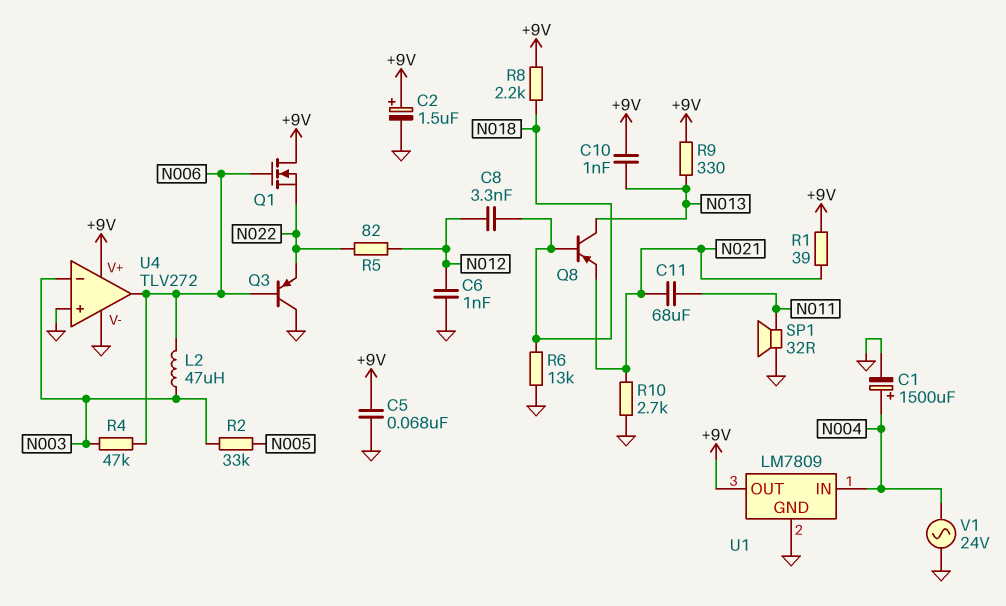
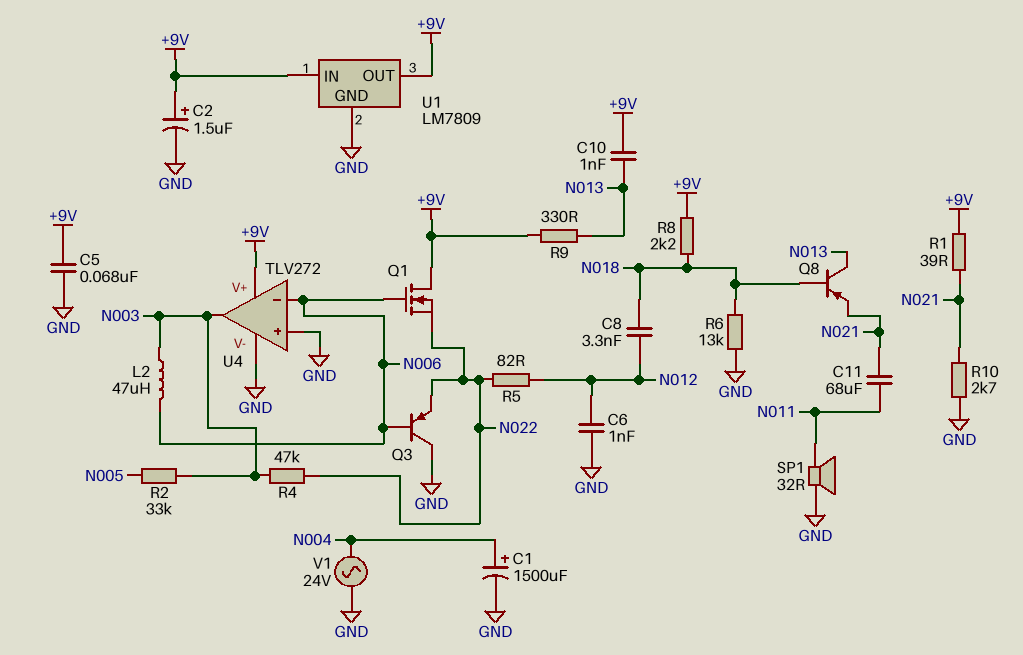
R4: 47k (N003, N006) -> 47k (N003, N022)
U1 pin IN: N004 -> +9V
U4 pin in-: N003 -> N006
U4 pin out: N006 -> N003

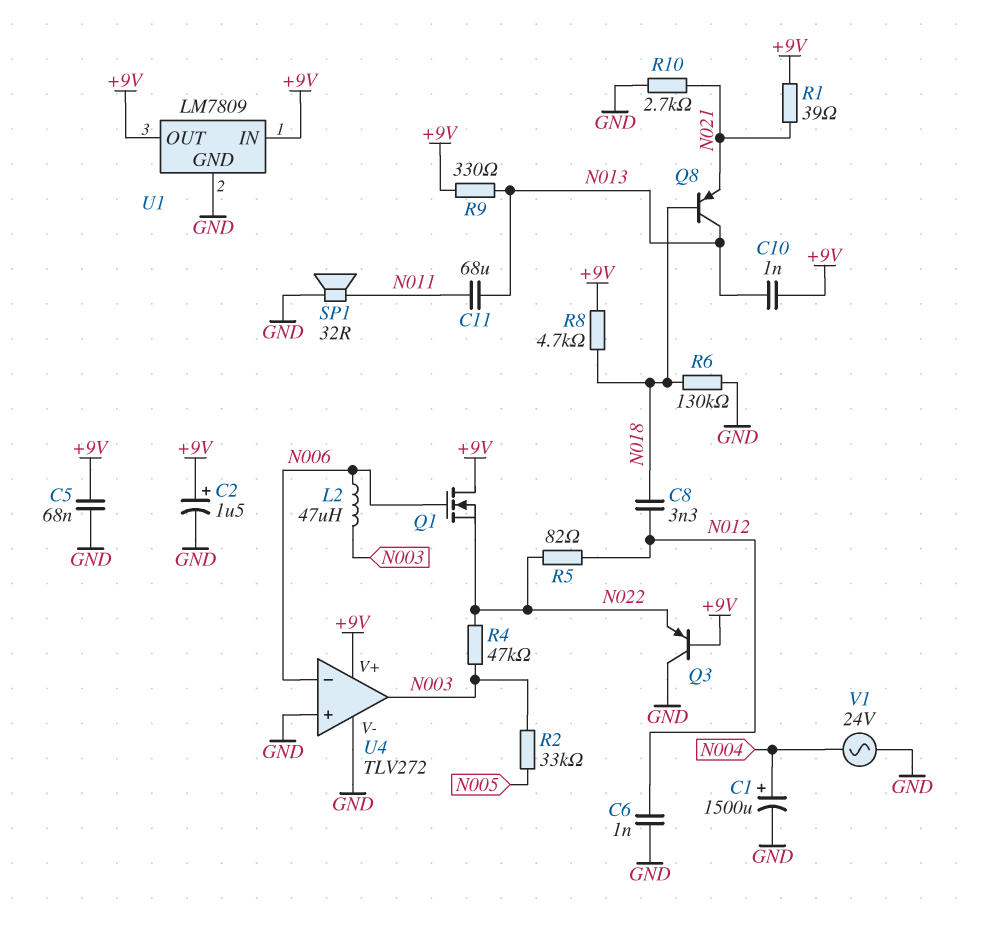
C11: 68uF (N011, N021) -> 68uF (N011, N013)
Q3: PNP (B N006, C GND, E N022) -> PNP (B +9V, C GND, E N022)
R6: 13k (GND, N018) -> 130k (GND, N018)
R8: 2.2k (+9V, N018) -> 4.7k (+9V, N018)

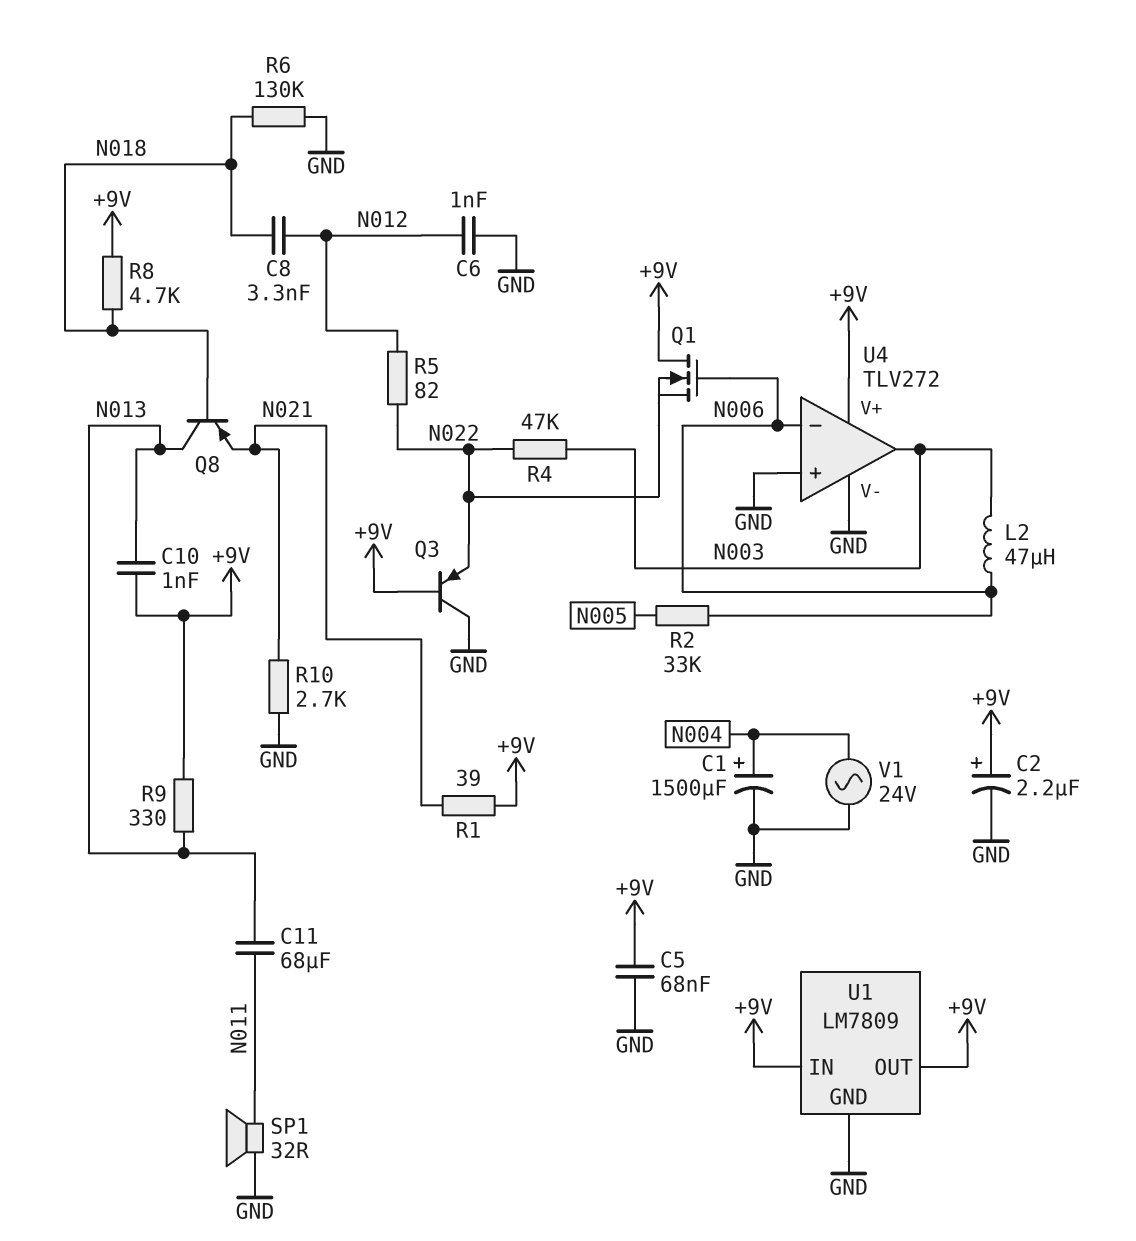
C2: 1.5uF (plus +9V, minus GND) -> 2.2uF (plus +9V, minus GND)
R2: 33k (N003, N005) -> 33k (N005, N006)

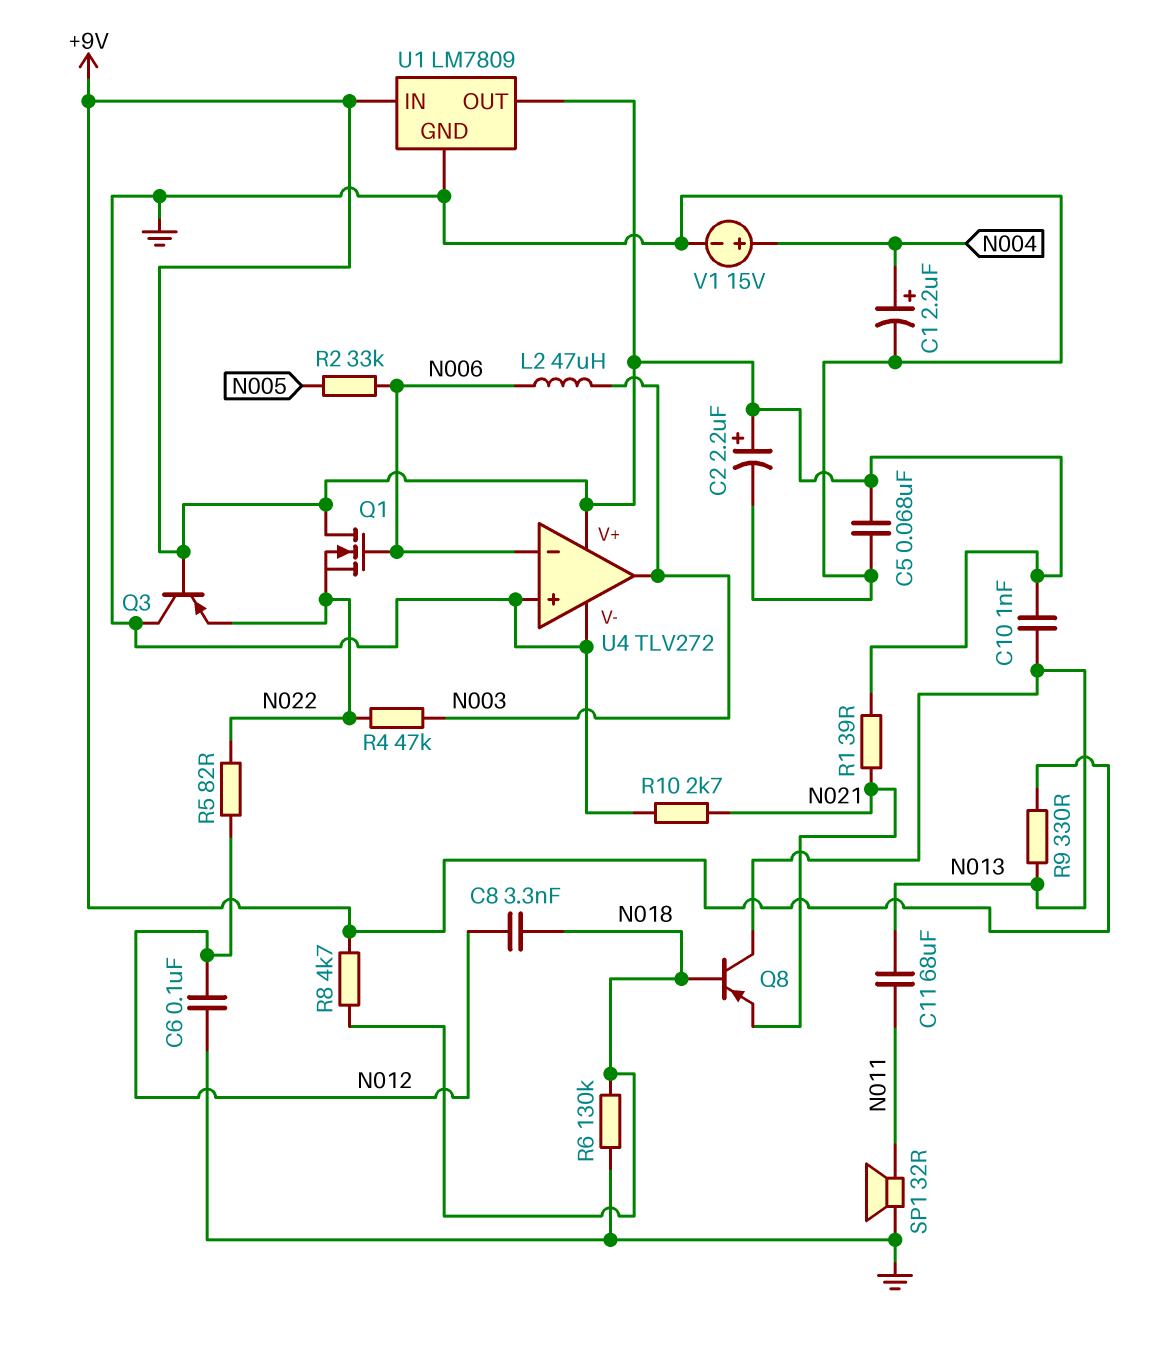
C1: 1500uF (plus N004, minus GND) -> 2.2uF (plus N004, minus GND)
C6: 1nF (GND, N012) -> 100nF (GND, N012)
V1: AC 24V (GND, N004) -> 15V (plus N004, minus GND)

